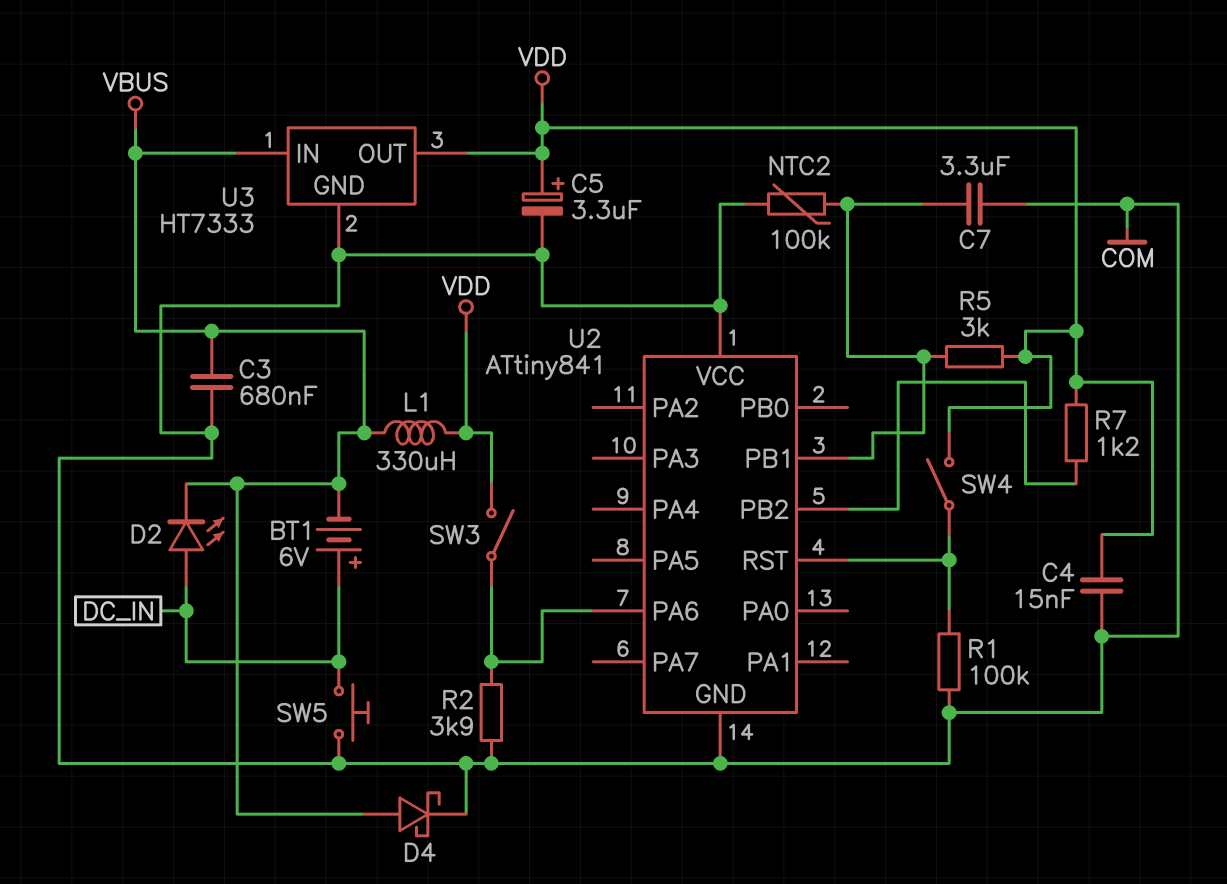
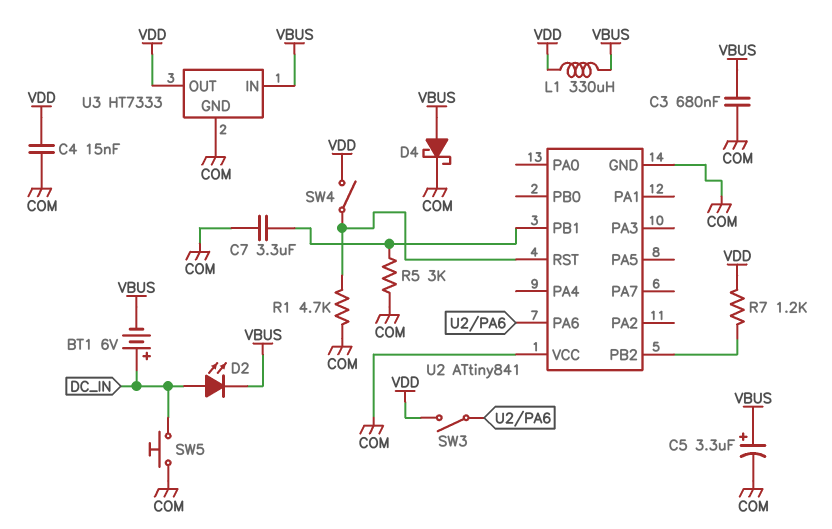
C5: 3.3uF (plus VDD, minus COM) -> 3.3uF (plus VBUS, minus COM)
NTC2: 100k (COM, U2/PB1) -> none
R1: 100k (COM, U2/RST) -> 4.7k (COM, U2/RST)
R2: 3.9k (COM, U2/PA6) -> none
R5: 3k (U2/PB1, VDD) -> 3k (COM, U2/PB1)

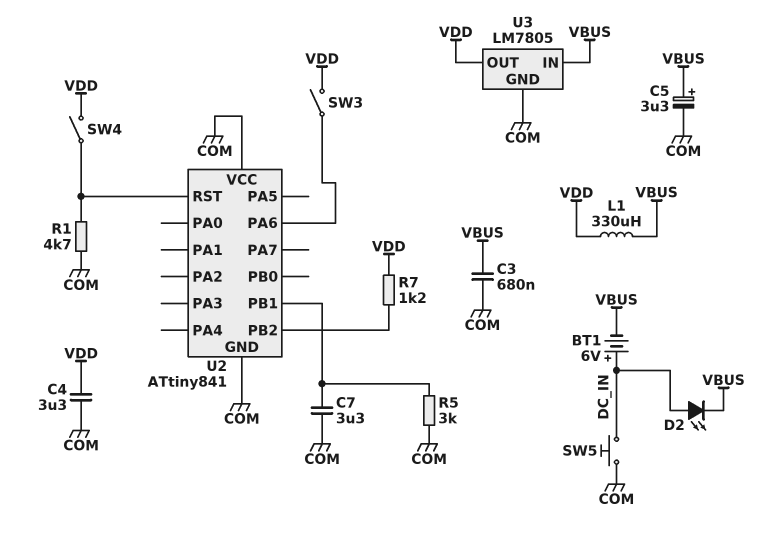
C4: 15nF (COM, VDD) -> 3.3uF (COM, VDD)
D4: schottky (A VBUS, K COM) -> none
U3: HT7333 -> LM7805

